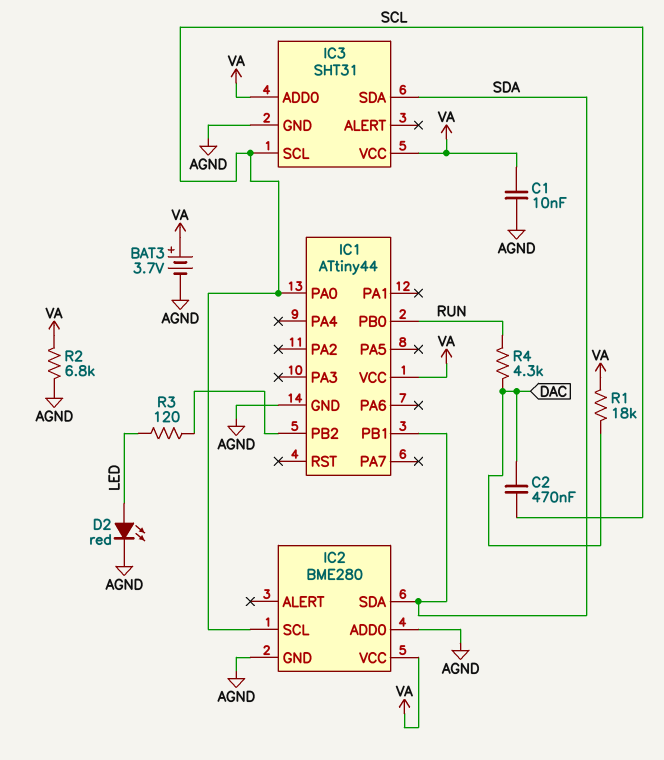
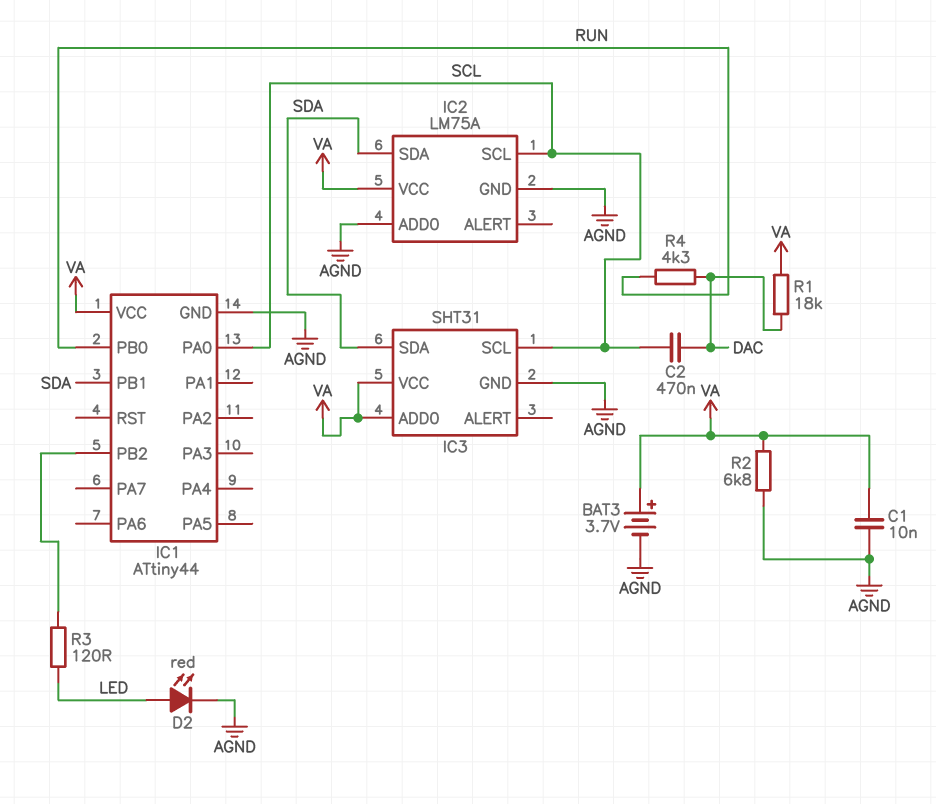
IC2: BME280 -> LM75A

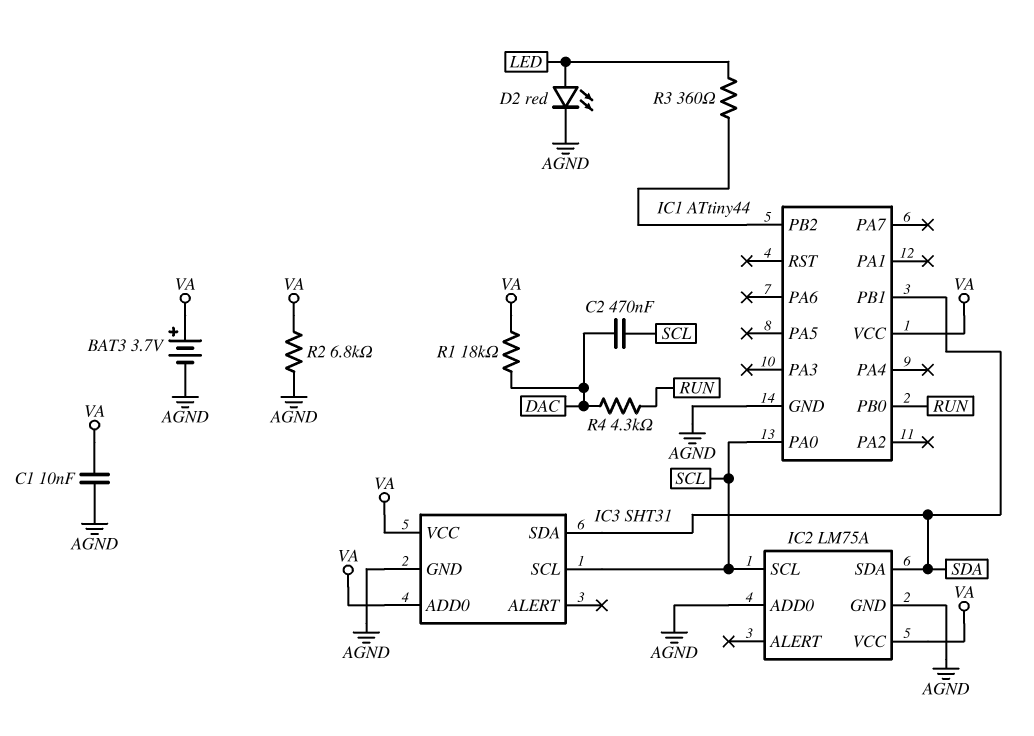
R3: 120 (IC1/PB2, LED) -> 360 (IC1/PB2, LED)

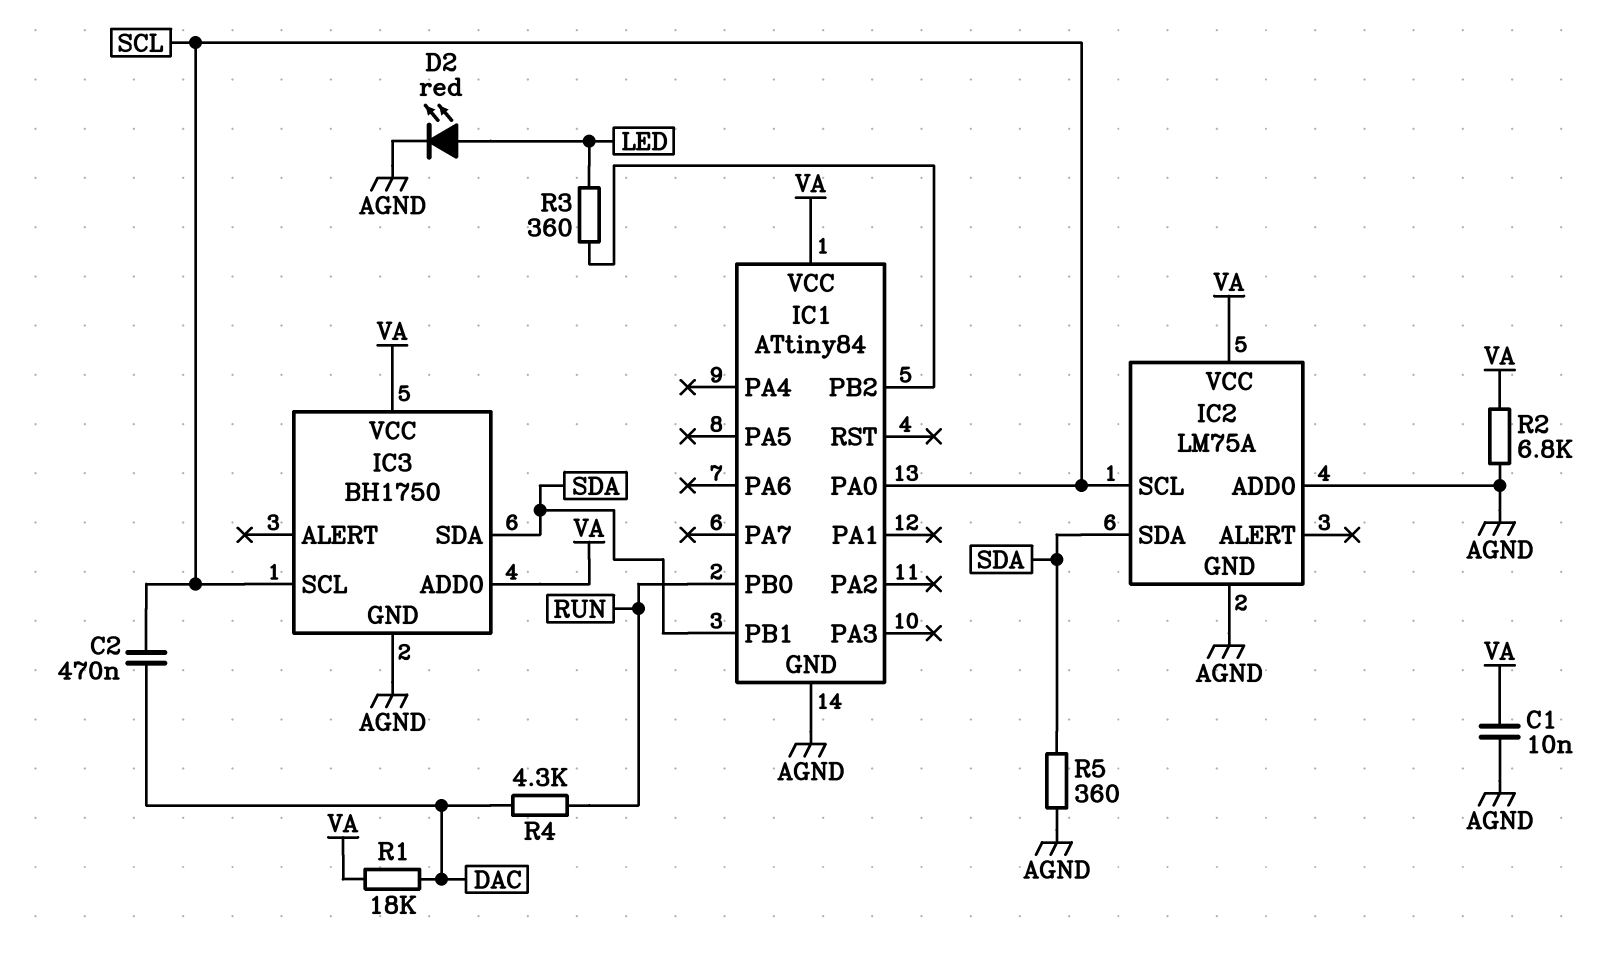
BAT3: 3.7V (plus VA, minus AGND) -> none
IC1: ATtiny44 -> ATtiny84
IC3: SHT31 -> BH1750
R5: none -> 360 (AGND, SDA)

